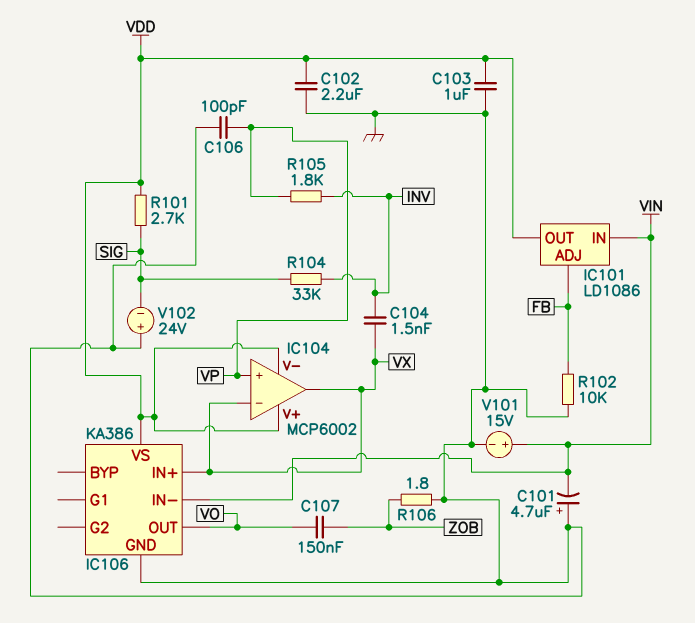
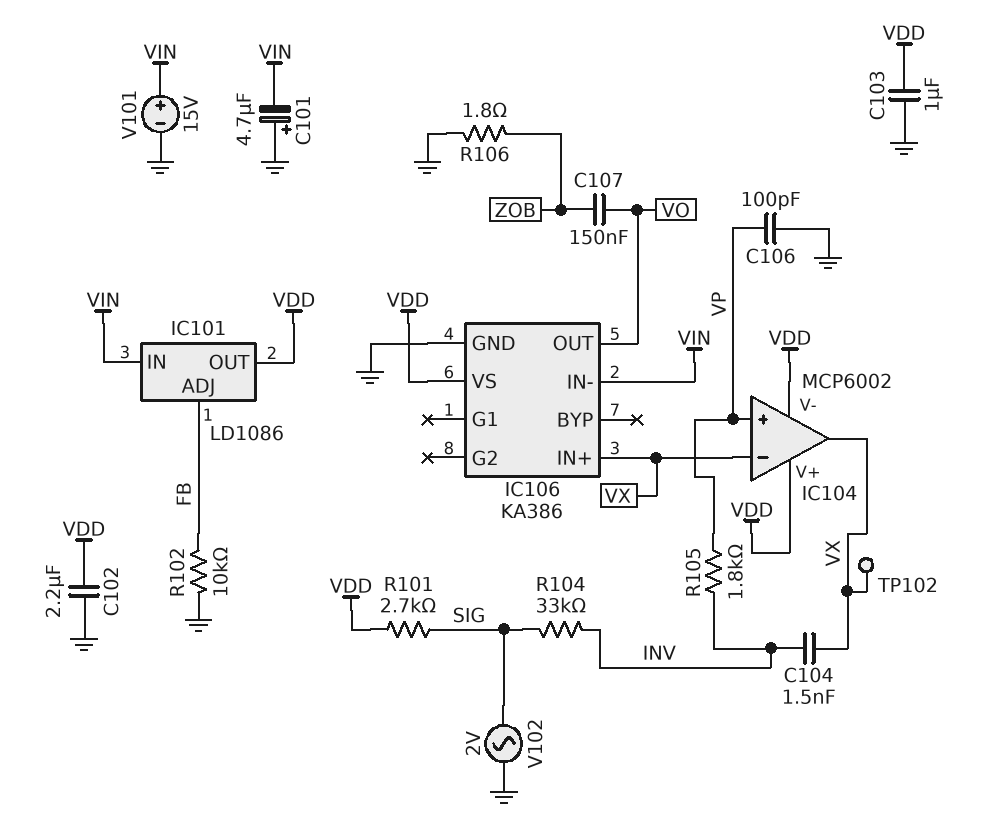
TP102: none -> test point (VX)
V102: 24V (plus GND, minus SIG) -> AC 2V (GND, SIG)

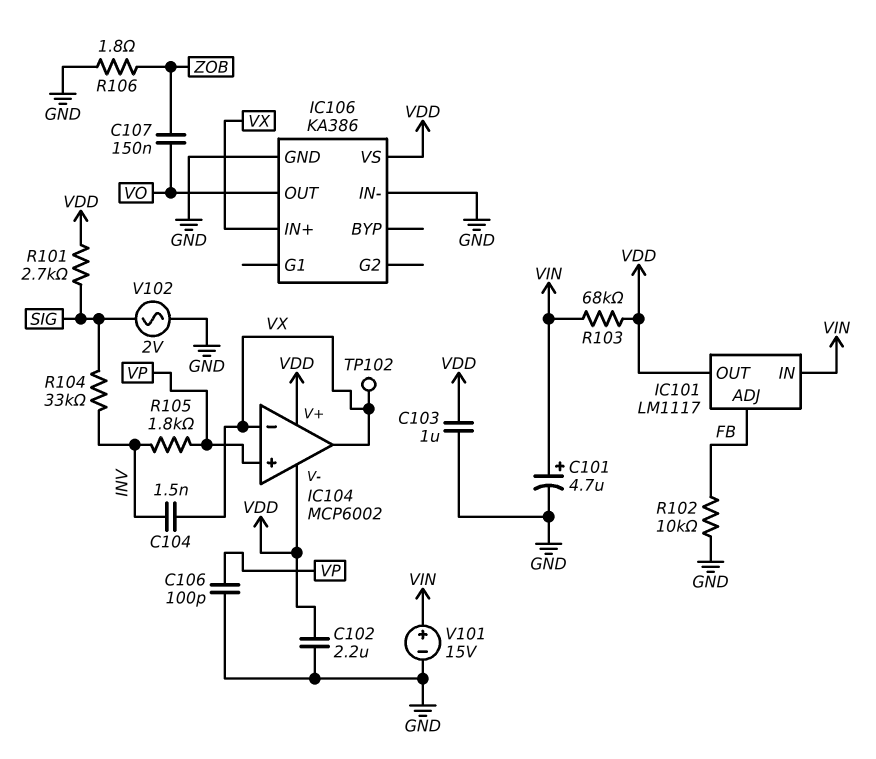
C101: 4.7uF (plus GND, minus VIN) -> 4.7uF (plus VIN, minus GND)
IC101: LD1086 -> LM1117
IC106 pin IN-: VIN -> GND
R103: none -> 68k (VDD, VIN)

